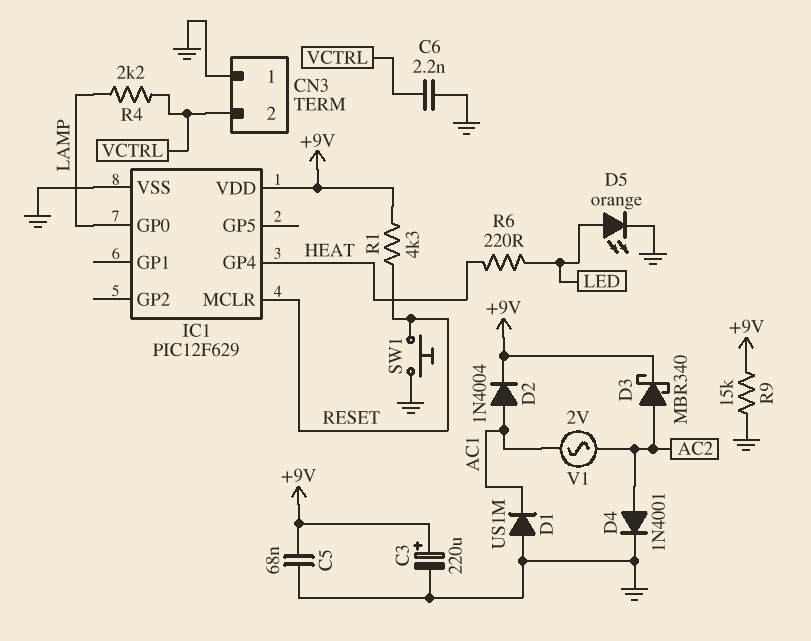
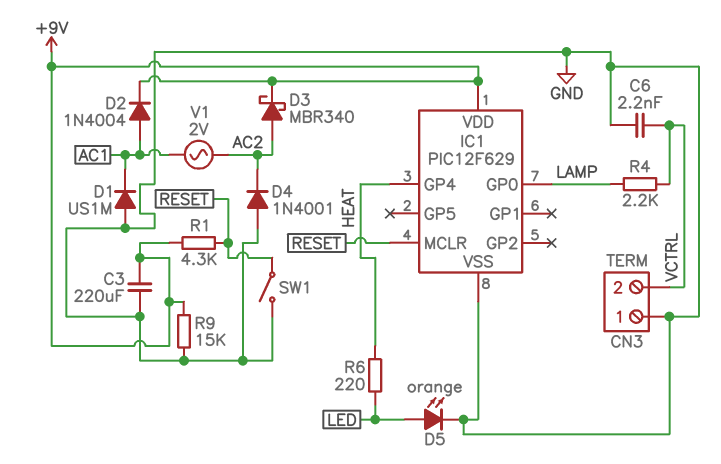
C3: 220uF (plus +9V, minus GND) -> 220uF (+9V, GND)
C5: 68nF (+9V, GND) -> none
D4: diode 1N4001 (A AC2, K GND) -> diode 1N4001 (A GND, K AC2)
SW1: button (GND, RESET) -> switch (GND, RESET)

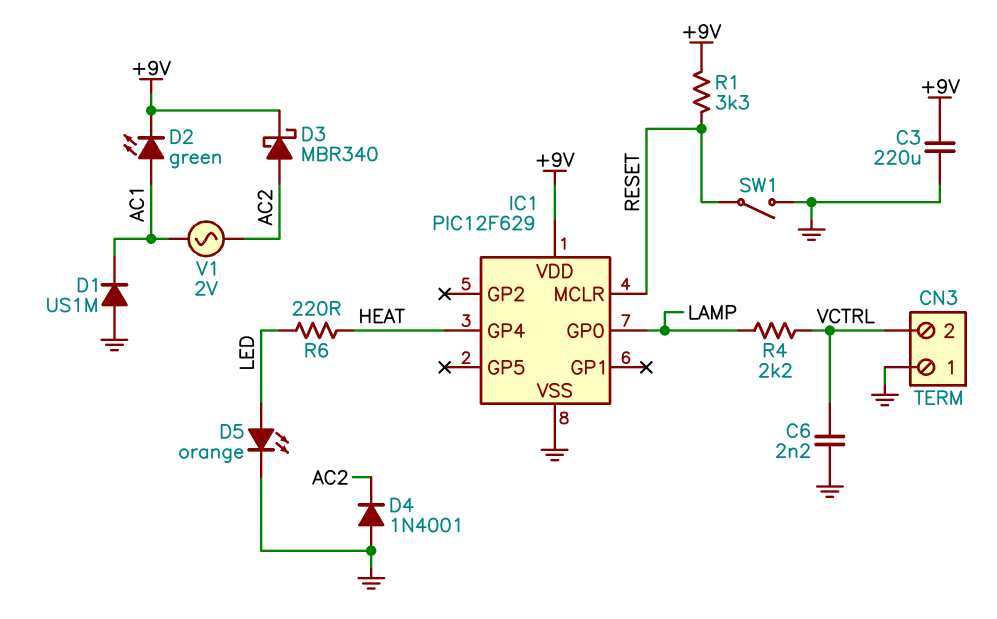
D2: diode 1N4004 (A AC1, K +9V) -> LED green (A AC1, K +9V)
R1: 4.3k (+9V, RESET) -> 3.3k (+9V, RESET)
R9: 15k (+9V, GND) -> none

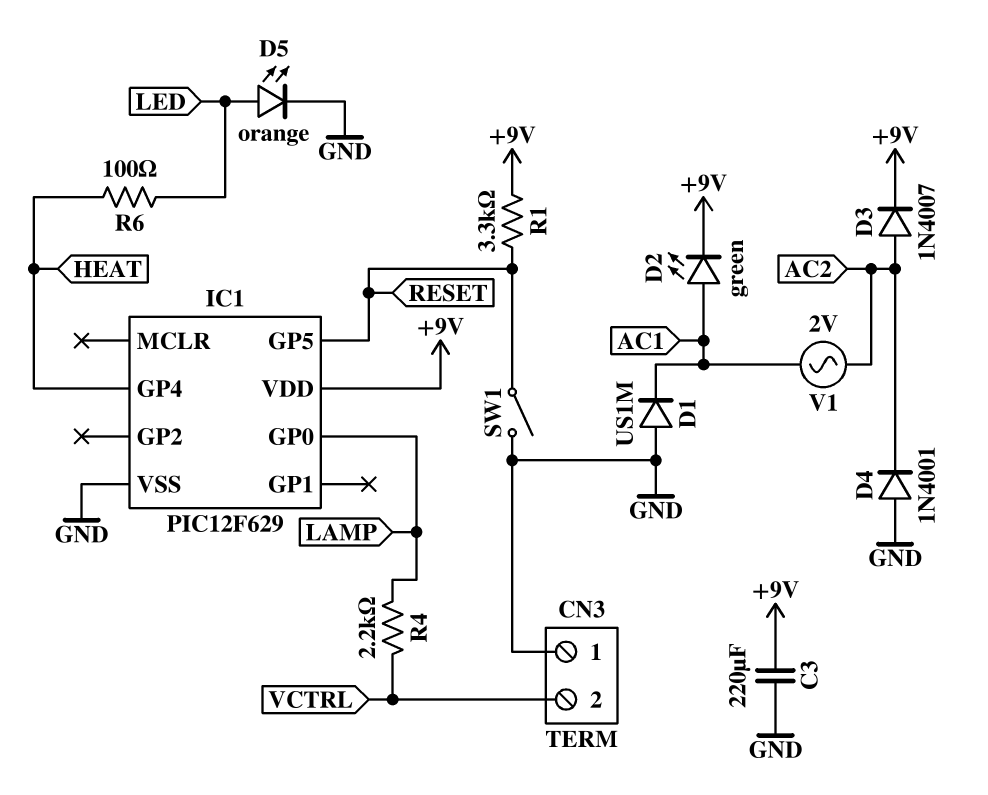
C6: 2.2nF (GND, VCTRL) -> none
D3: schottky MBR340 (A AC2, K +9V) -> diode 1N4007 (A AC2, K +9V)
IC1 pin GP5: none -> RESET
IC1 pin MCLR: RESET -> none
R6: 220 (HEAT, LED) -> 100 (HEAT, LED)

